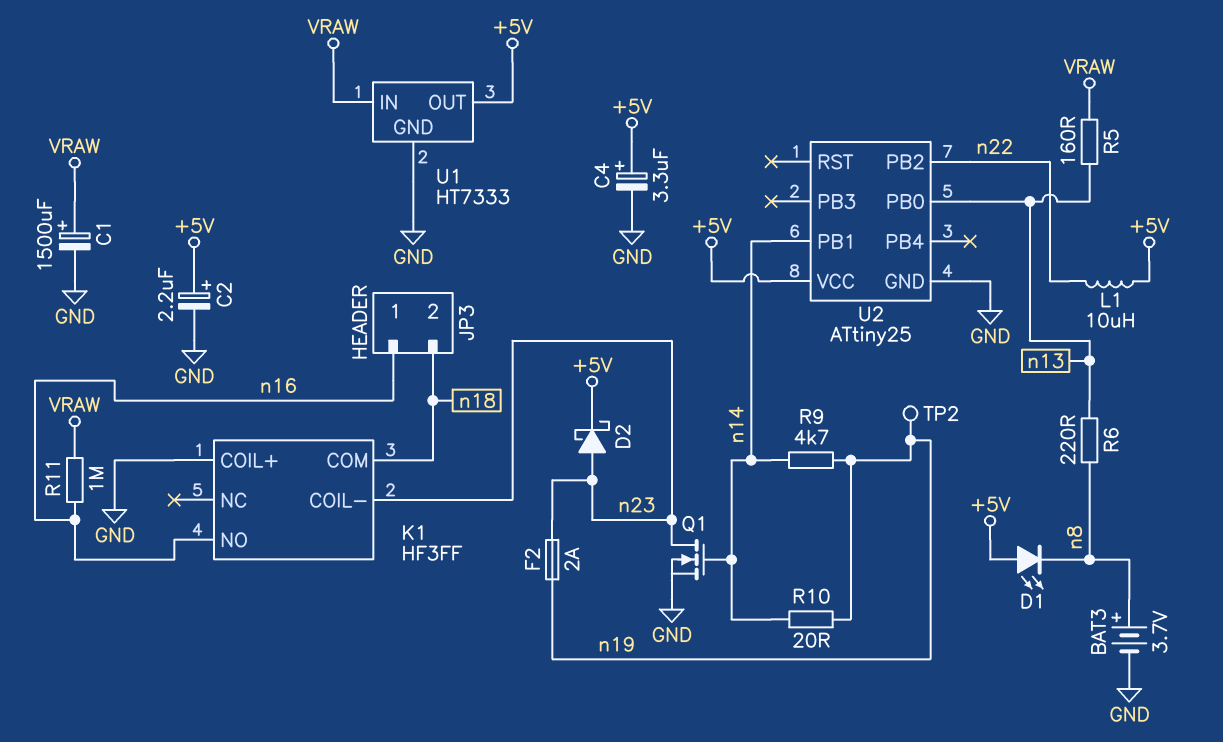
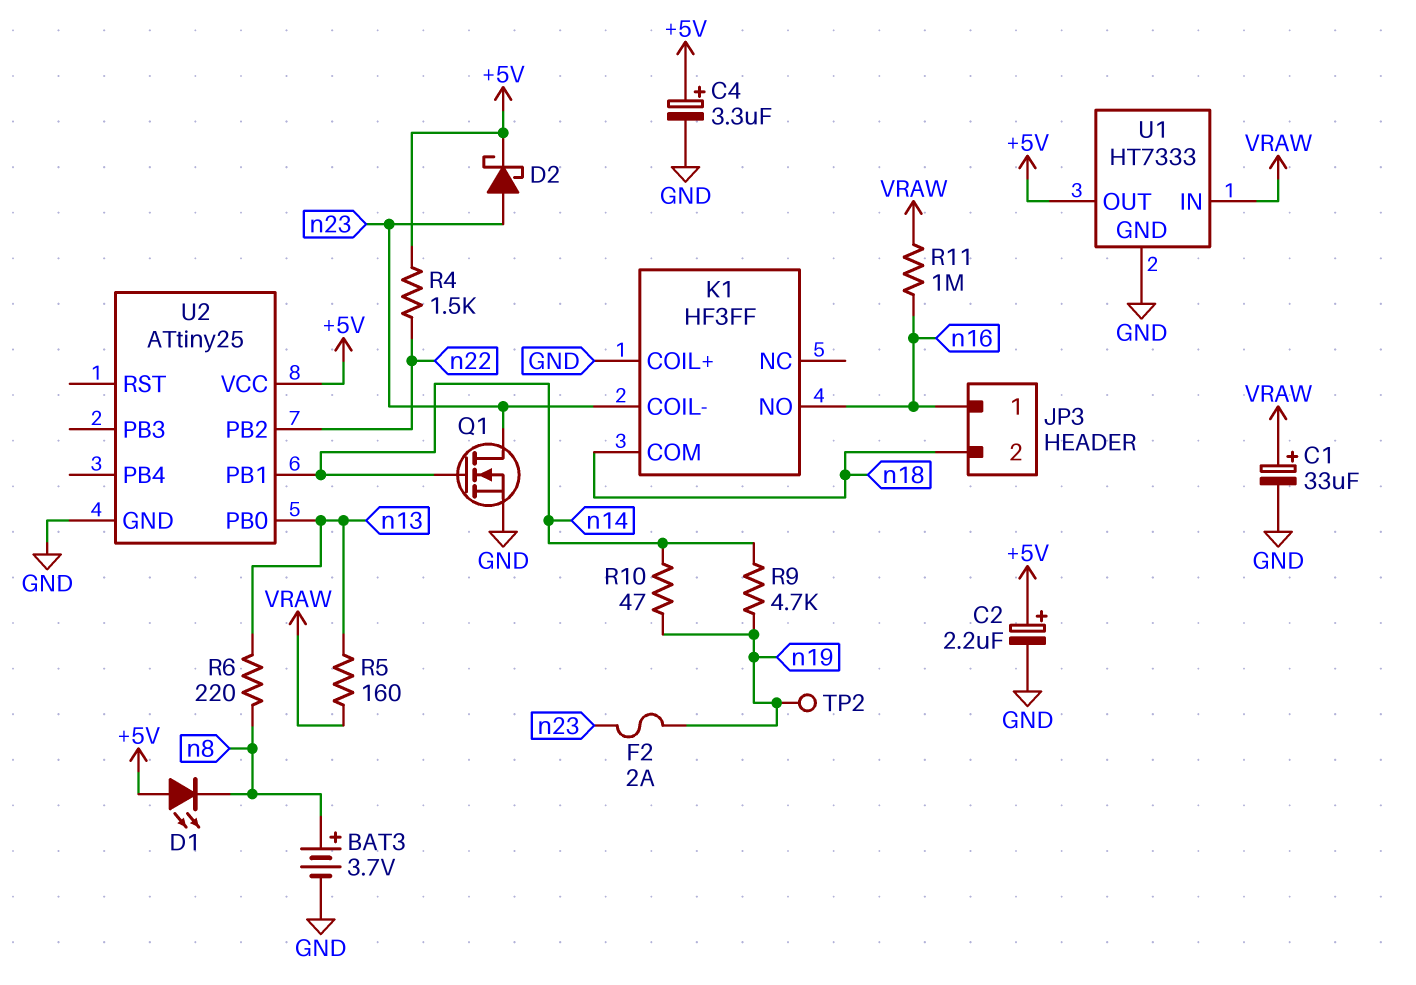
C1: 1500uF (plus VRAW, minus GND) -> 33uF (plus VRAW, minus GND)
L1: 10uH (+5V, n22) -> none
R4: none -> 1.5k (+5V, n22)
R10: 20 (n14, n19) -> 47 (n14, n19)

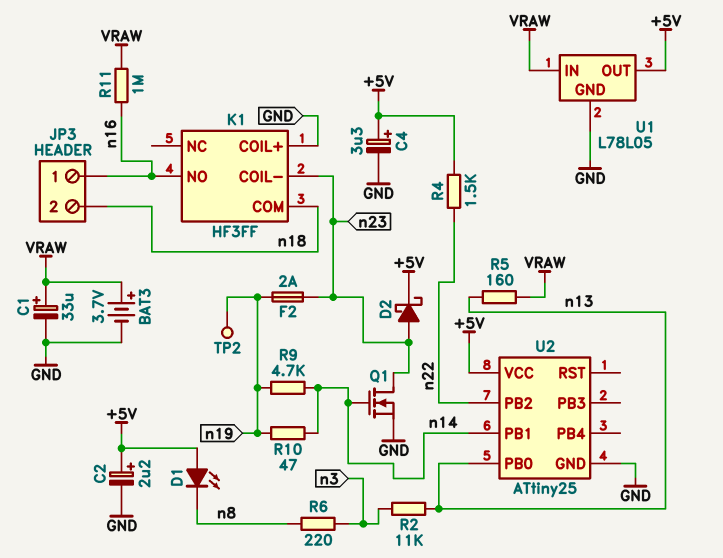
BAT3: 3.7V (plus n8, minus GND) -> 3.7V (plus VRAW, minus GND)
R2: none -> 11k (n3, n13)
R6: 220 (n8, n13) -> 220 (n3, n8)
U1: HT7333 -> L78L05

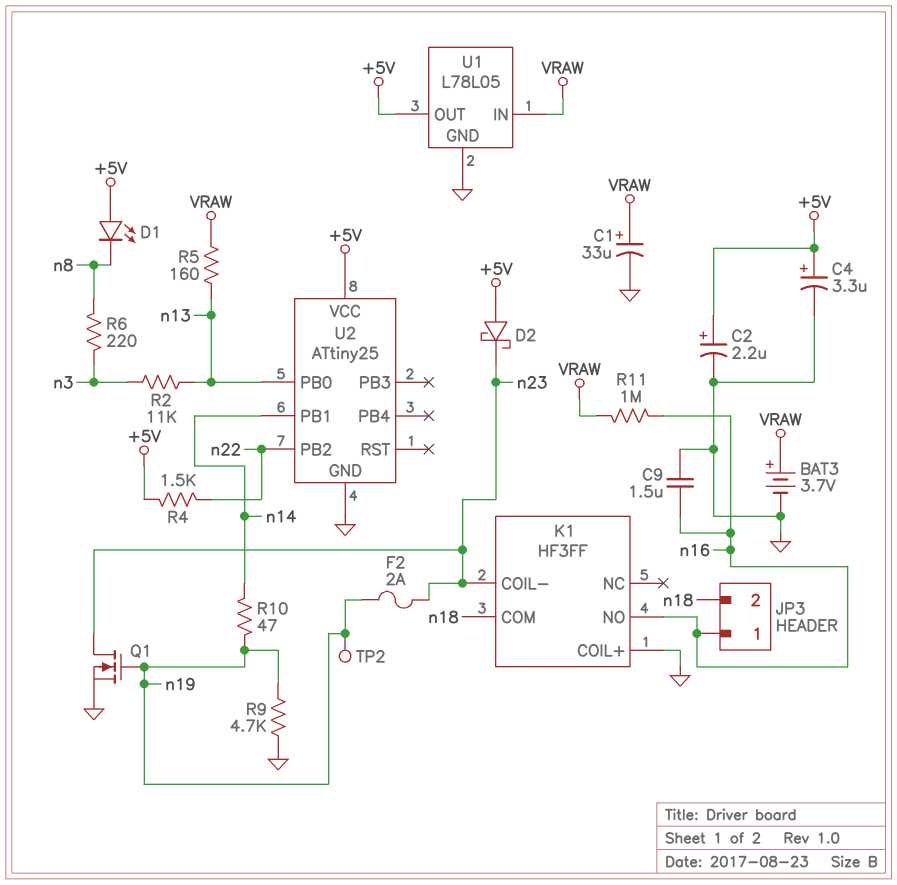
C9: none -> 1.5uF (GND, n16)
D2: schottky (A n23, K +5V) -> schottky (A +5V, K n23)
Q1: NMOS (G n14, D n23, S GND) -> NMOS (G n19, D n23, S GND)
R9: 4.7k (n14, n19) -> 4.7k (GND, n19)

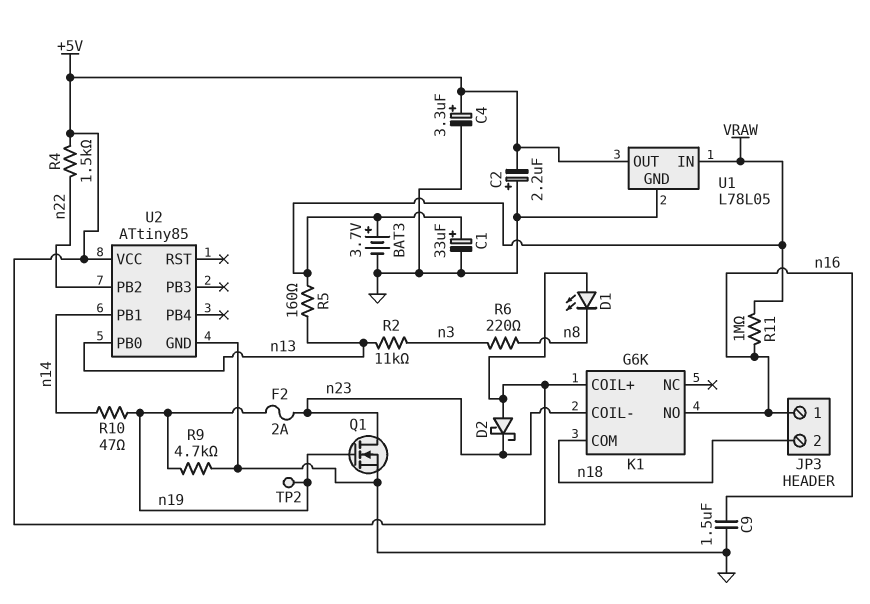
C2: 2.2uF (plus +5V, minus GND) -> 2.2uF (plus GND, minus +5V)
K1: HF3FF -> G6K
K1 pin COIL+: GND -> +5V
U2: ATtiny25 -> ATtiny85

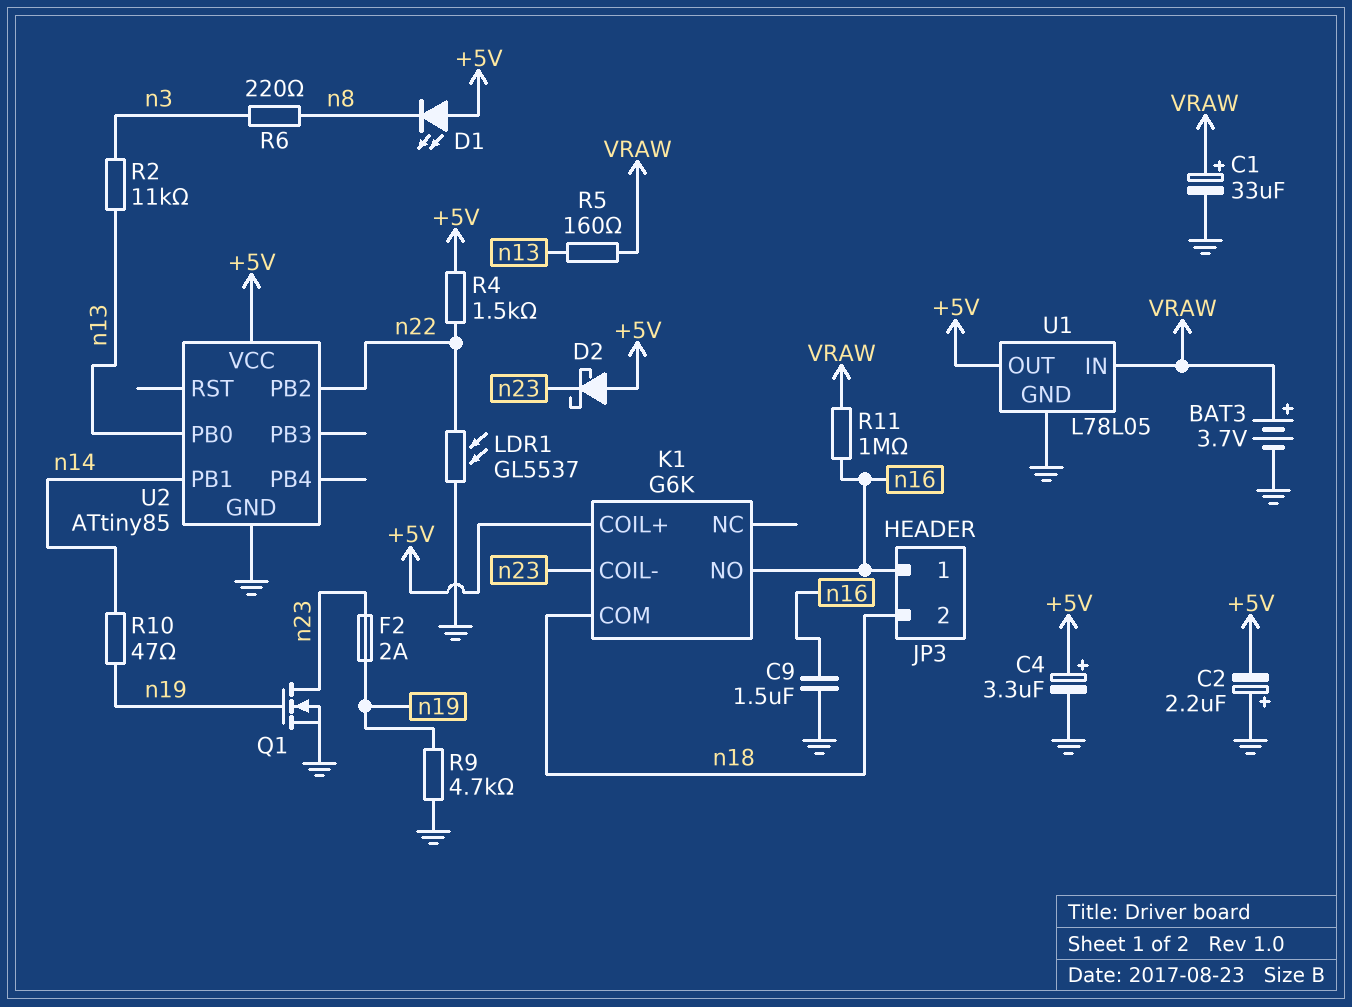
LDR1: none -> GL5537 (GND, n22)
TP2: test point (n19) -> none

